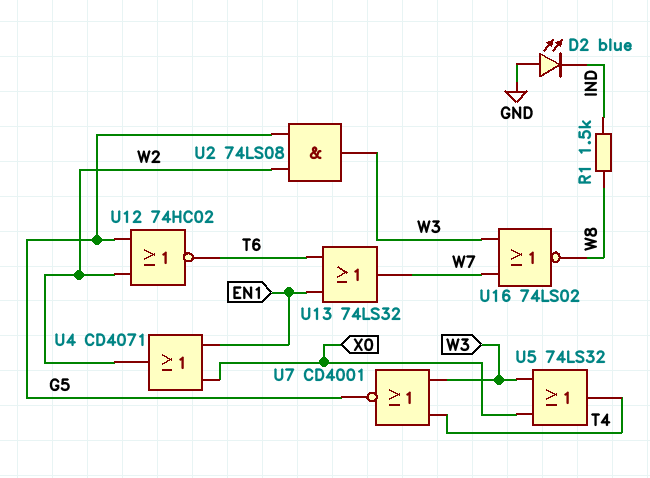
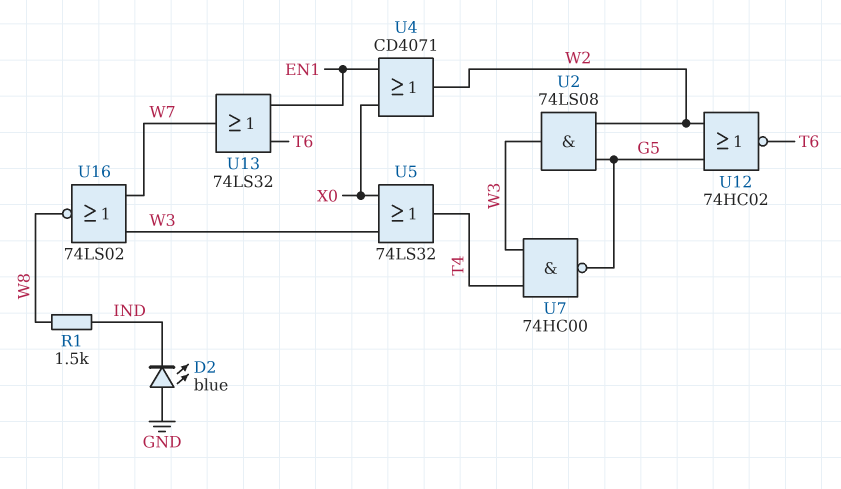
U7: NOR CD4001 (in T4, in W3, out G5) -> NAND 74HC00 (in T4, in W3, out G5)

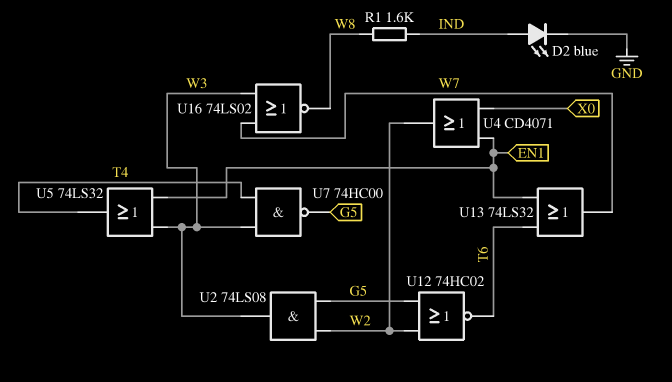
D2: LED blue (A GND, K IND) -> LED blue (A IND, K GND)
R1: 1.5k (IND, W8) -> 1.6k (IND, W8)
U5: OR 74LS32 (in W3, in X0, out T4) -> OR 74LS32 (in EN1, in W3, out T4)

